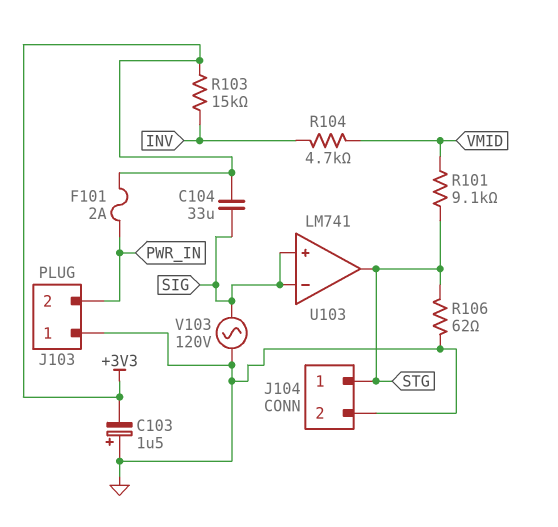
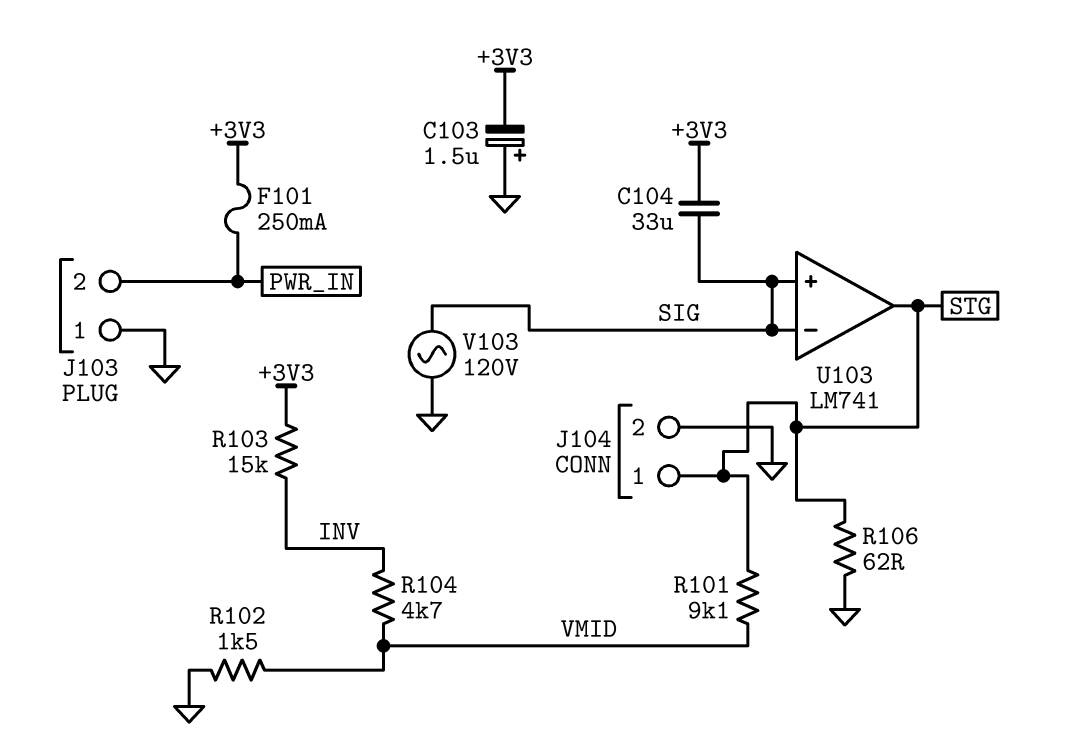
F101: 2A (+3V3, PWR_IN) -> 250mA (+3V3, PWR_IN)
R102: none -> 1.5k (GND, VMID)

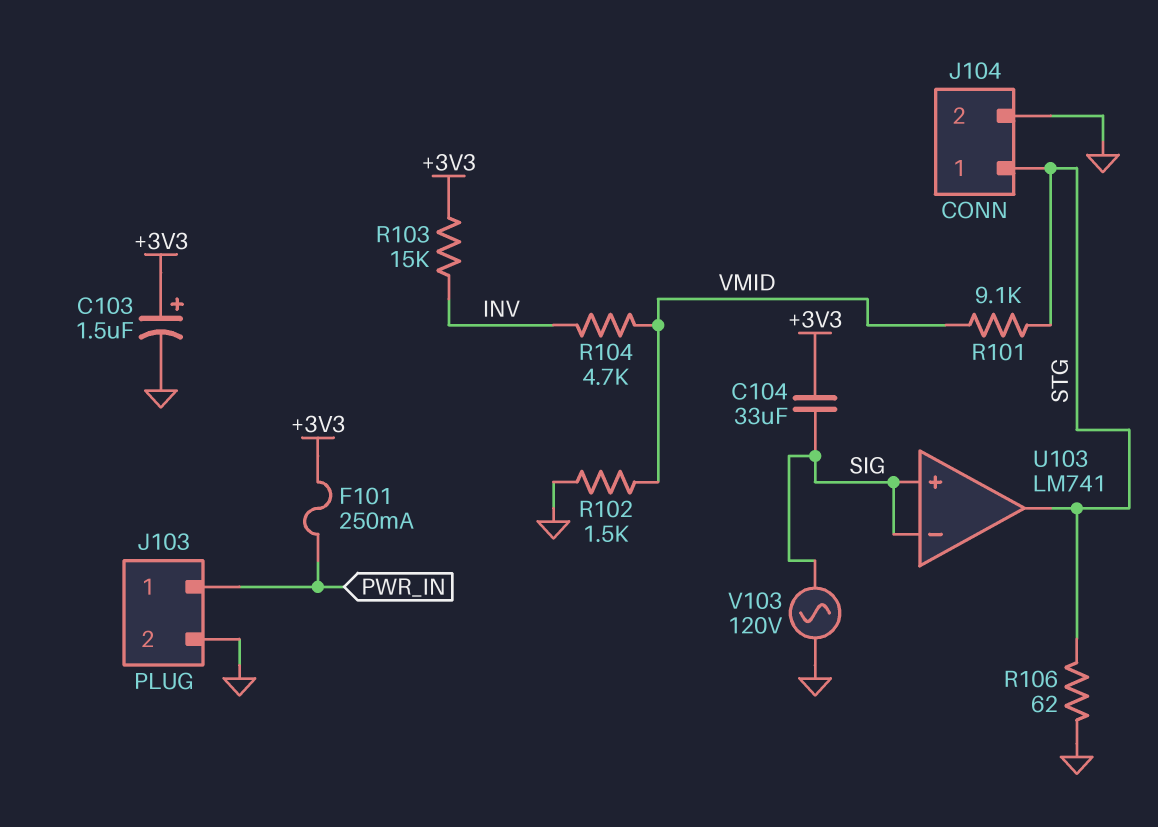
C103: 1.5uF (plus GND, minus +3V3) -> 1.5uF (plus +3V3, minus GND)
J103 pin 1: GND -> PWR_IN
J103 pin 2: PWR_IN -> GND

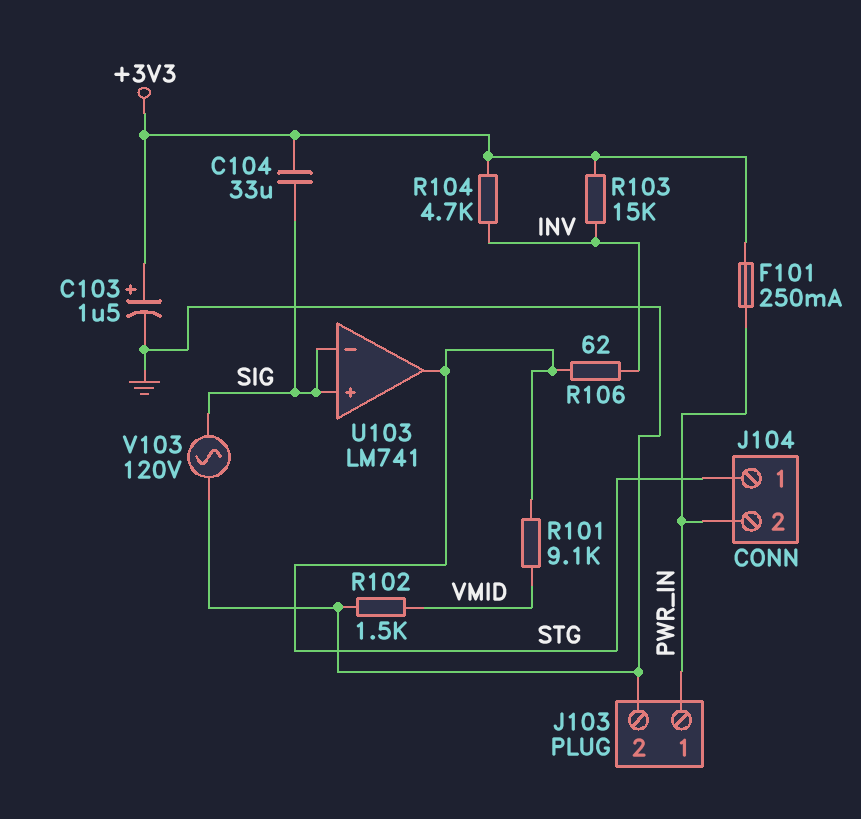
J104 pin 2: GND -> PWR_IN
R104: 4.7k (INV, VMID) -> 4.7k (+3V3, INV)
R106: 62 (GND, STG) -> 62 (INV, STG)

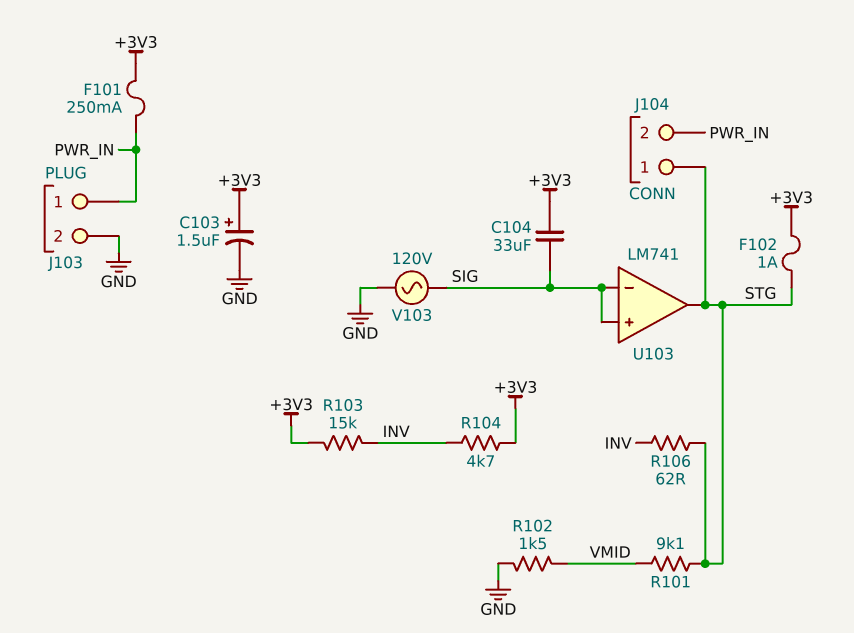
F102: none -> 1A (+3V3, STG)

